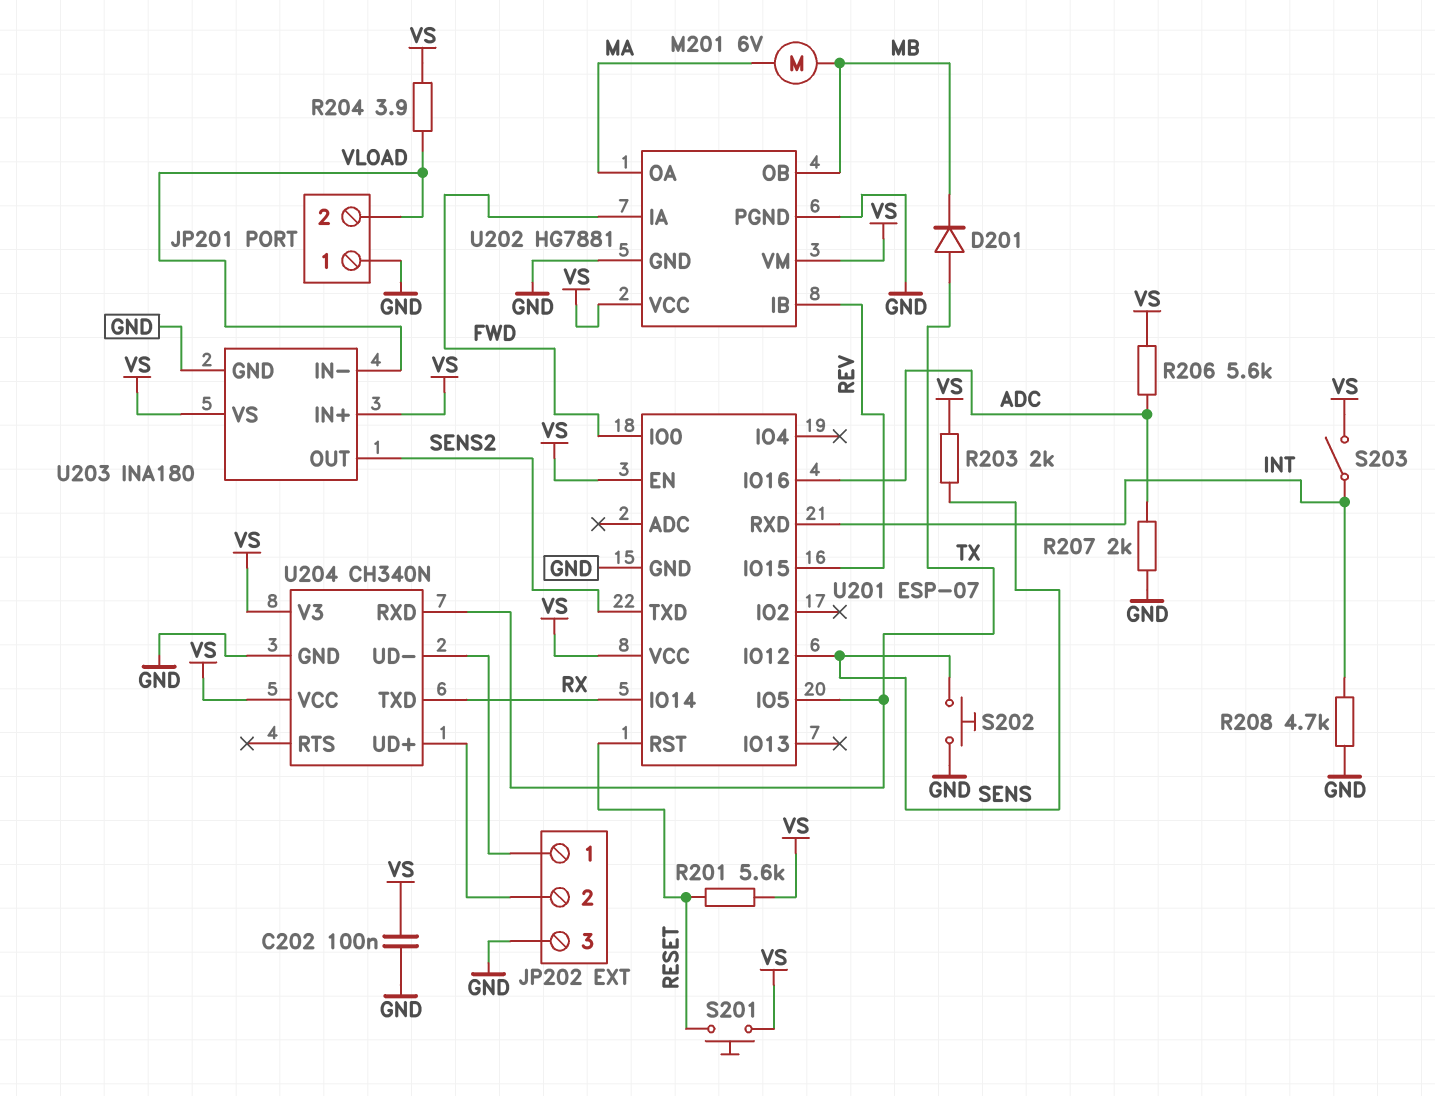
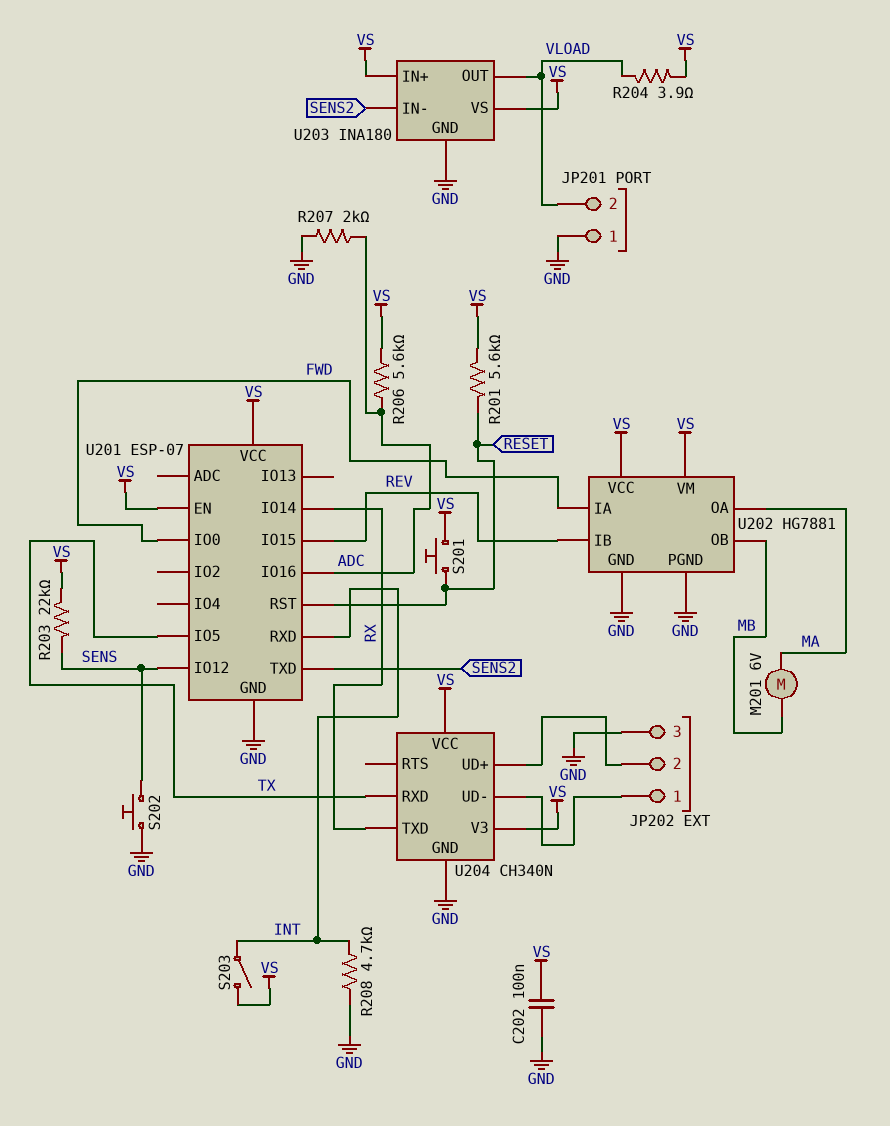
D201: diode (A TX, K MB) -> none
R203: 2k (SENS, VS) -> 22k (SENS, VS)
U203 pin IN-: VLOAD -> SENS2
U203 pin OUT: SENS2 -> VLOAD

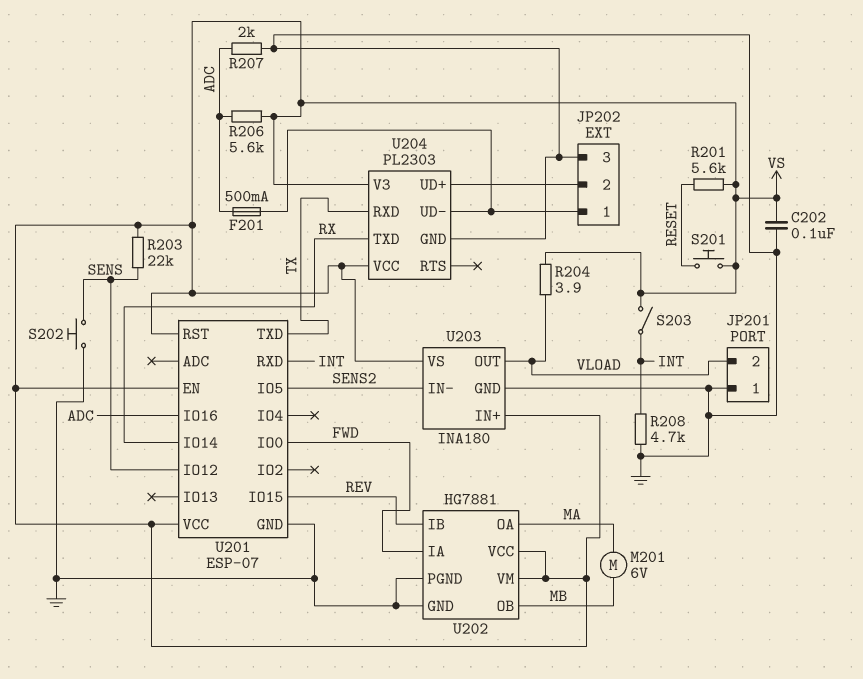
F201: none -> 500mA (ADC, JP202/1)
U201 pin IO5: TX -> SENS2
U201 pin RST: RESET -> VS
U201 pin TXD: SENS2 -> TX
U204: CH340N -> PL2303

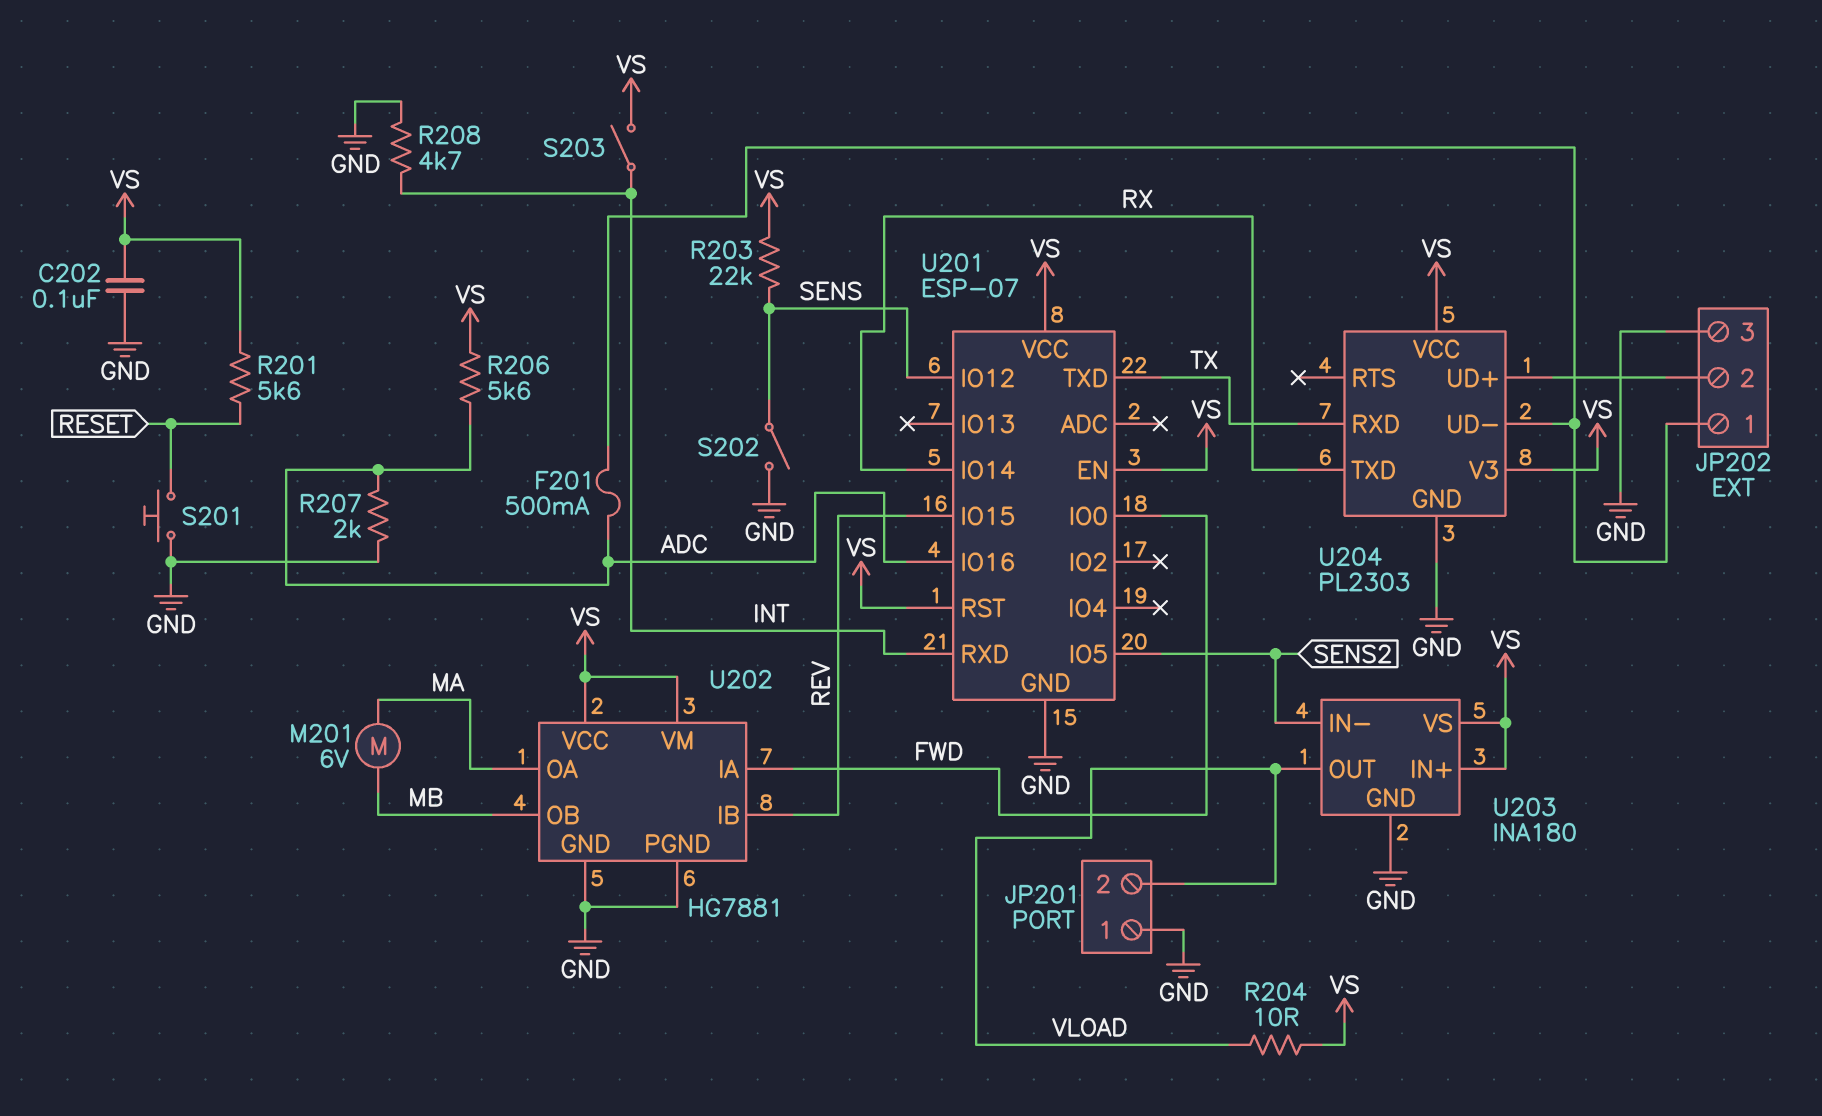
R204: 3.9 (VLOAD, VS) -> 10 (VLOAD, VS)
S201: button (RESET, VS) -> button (GND, RESET)
S202: button (GND, SENS) -> switch (GND, SENS)

